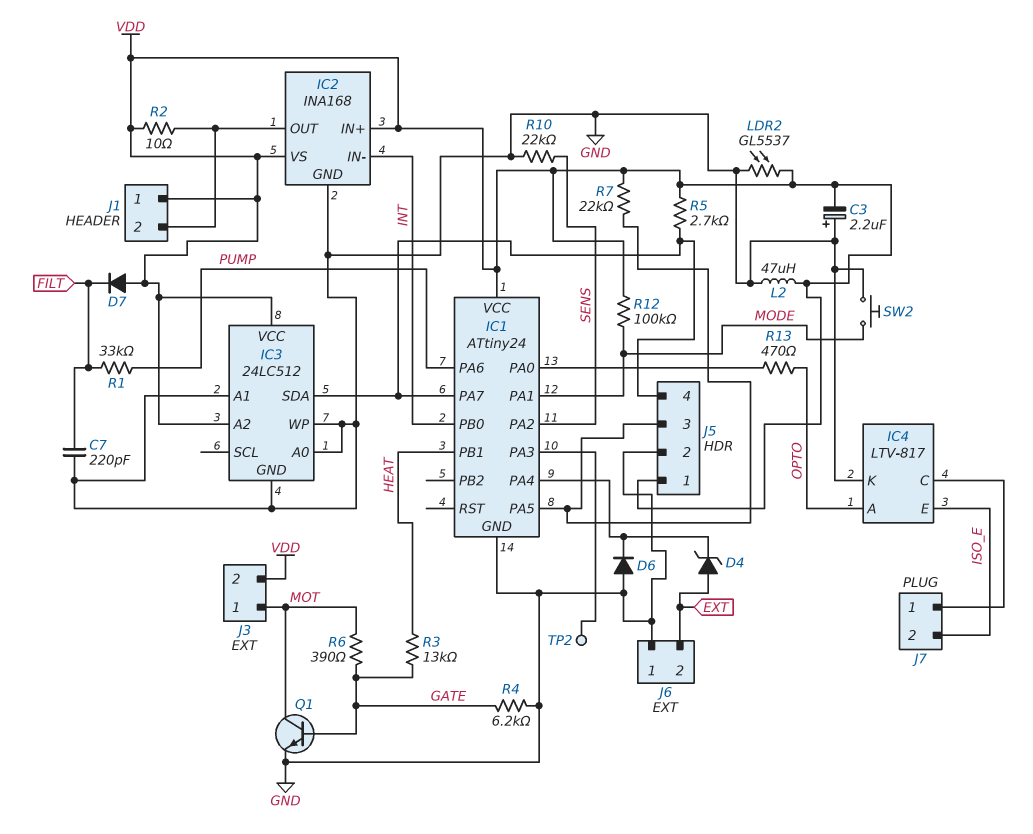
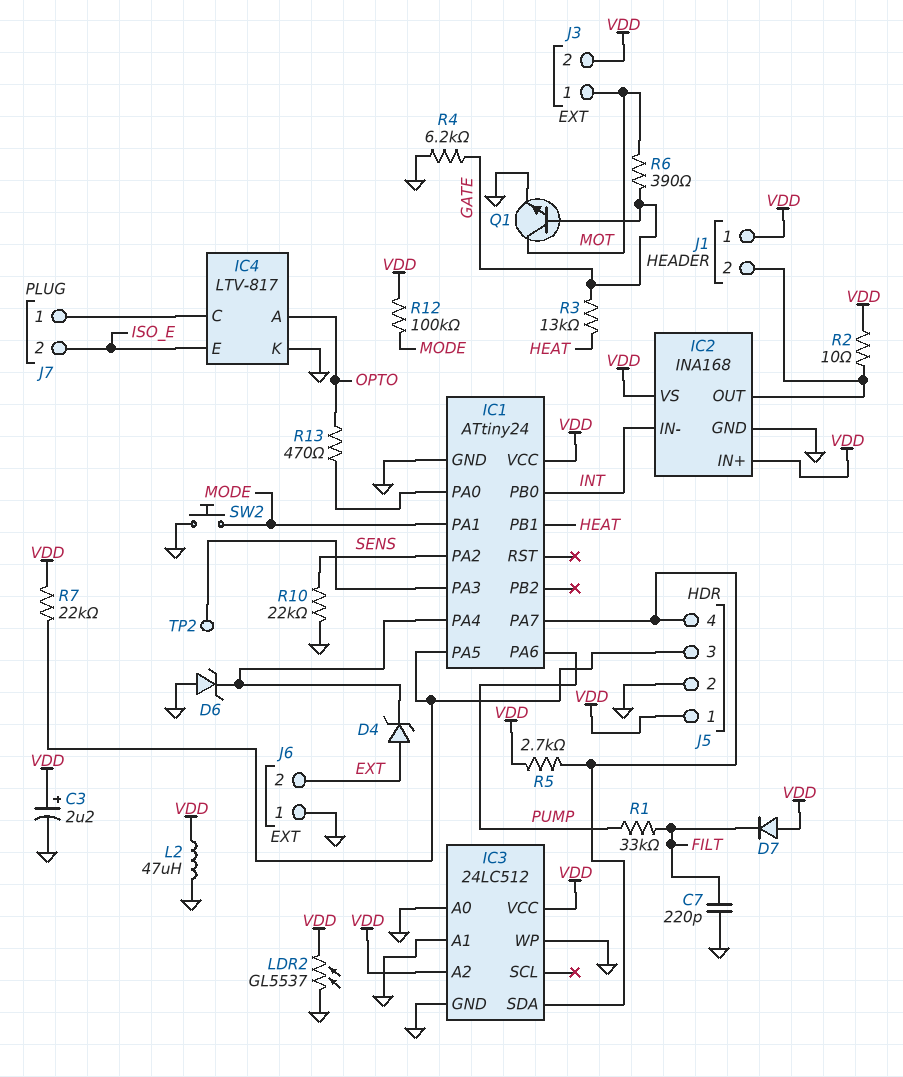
C3: 2.2uF (plus GND, minus VDD) -> 2.2uF (plus VDD, minus GND)
D6: diode (A GND, K IC1/PA4) -> zener (A GND, K IC1/PA4)

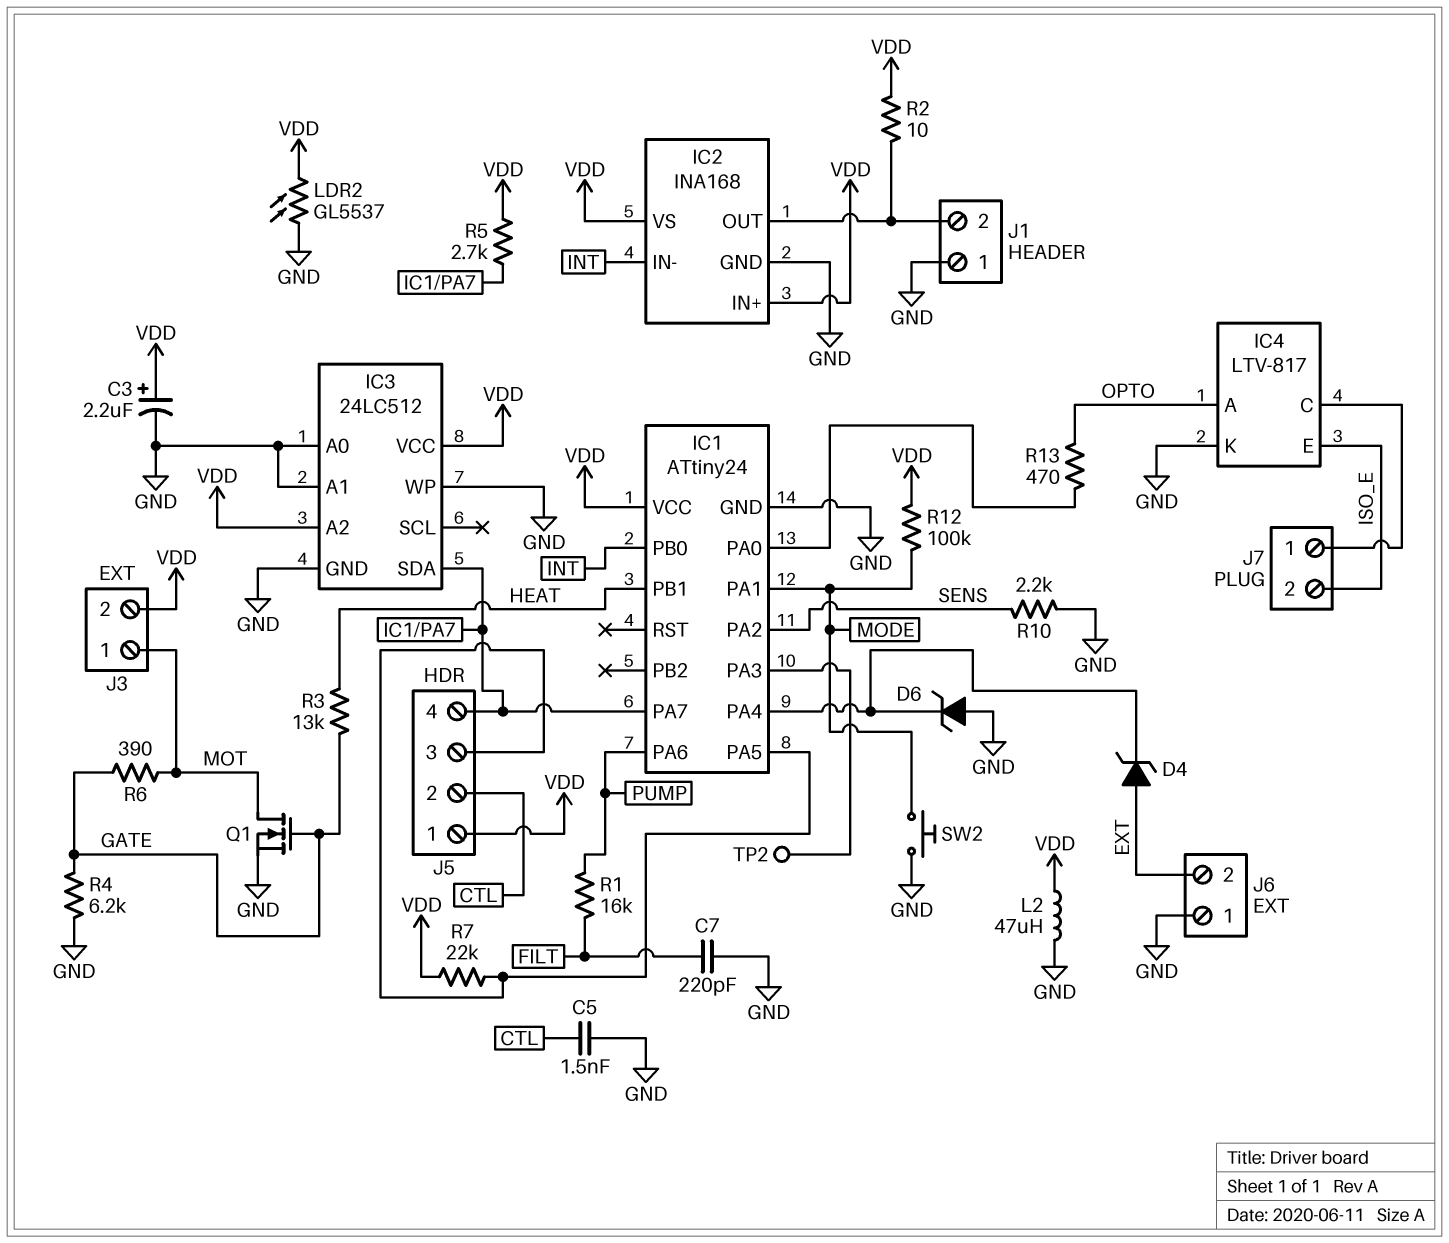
C5: none -> 1.5nF (CTL, GND)
D7: diode (A VDD, K FILT) -> none
J1 pin 1: VDD -> GND
J5 pin 2: GND -> CTL
Q1: NPN (B GATE, C MOT, E GND) -> NMOS (G GATE, D MOT, S GND)
R1: 33k (FILT, PUMP) -> 16k (FILT, PUMP)
R10: 22k (GND, SENS) -> 2.2k (GND, SENS)

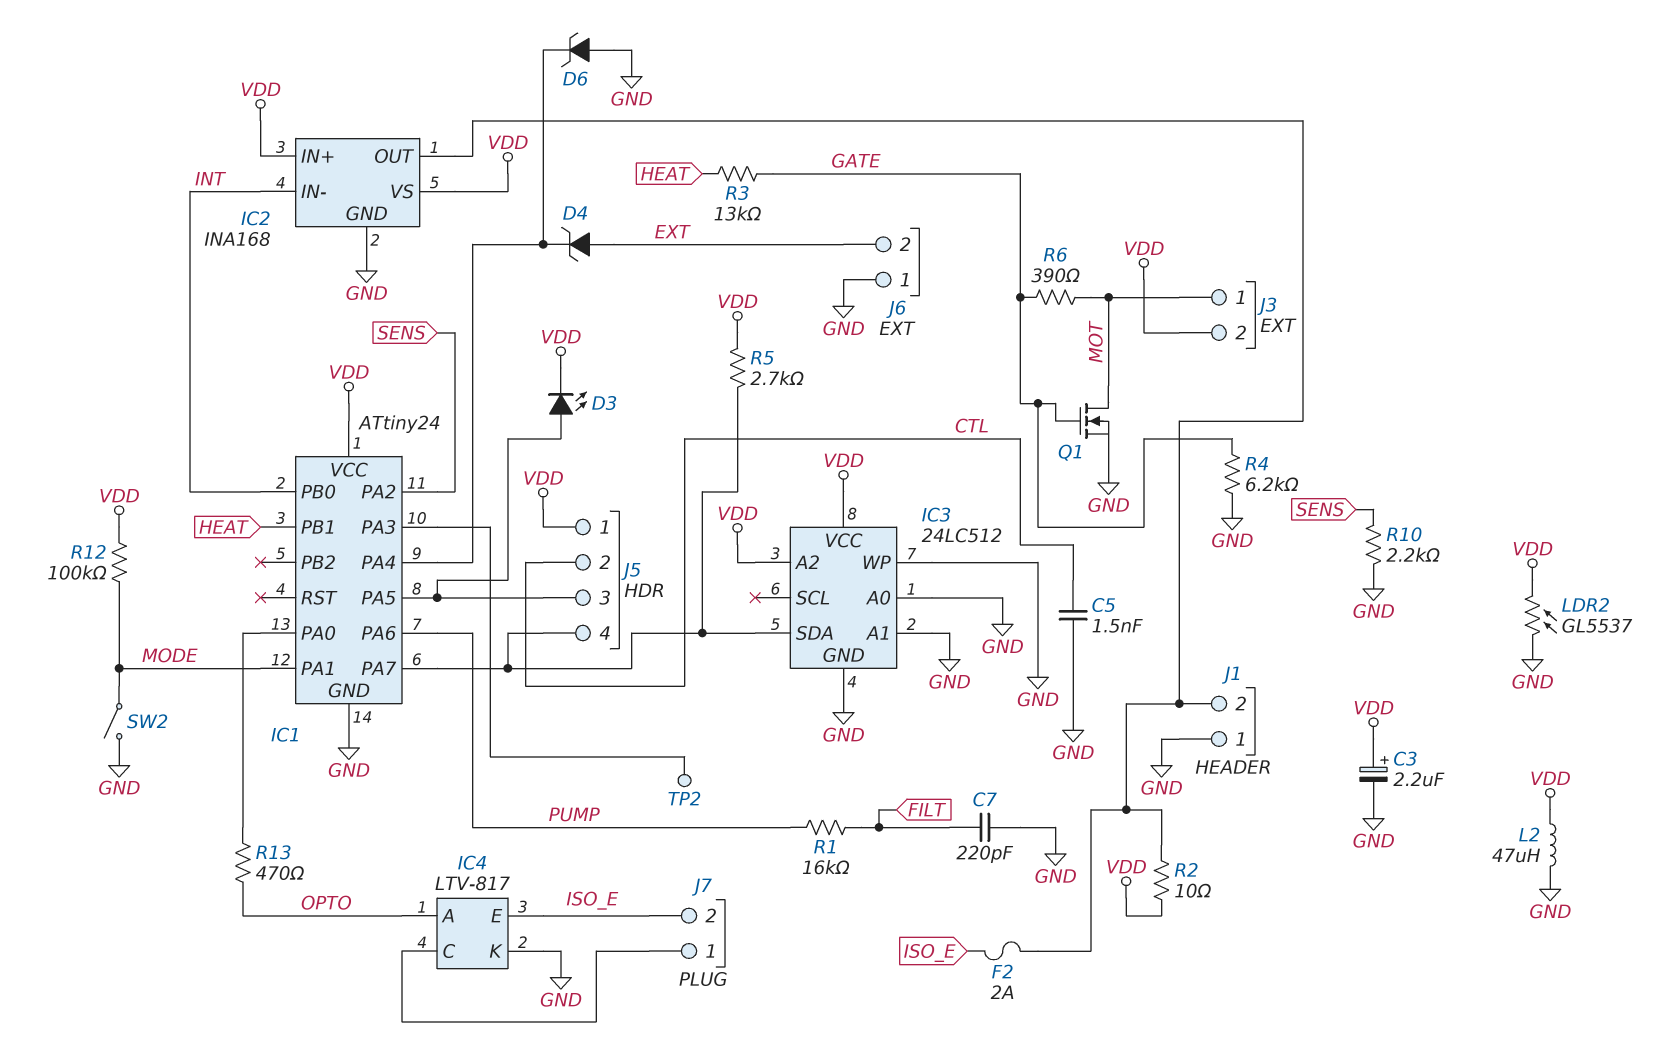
D3: none -> LED (A IC1/PA5, K VDD)
F2: none -> 2A (IC2/OUT, ISO_E)
R7: 22k (IC1/PA5, VDD) -> none
SW2: button (GND, MODE) -> switch (GND, MODE)

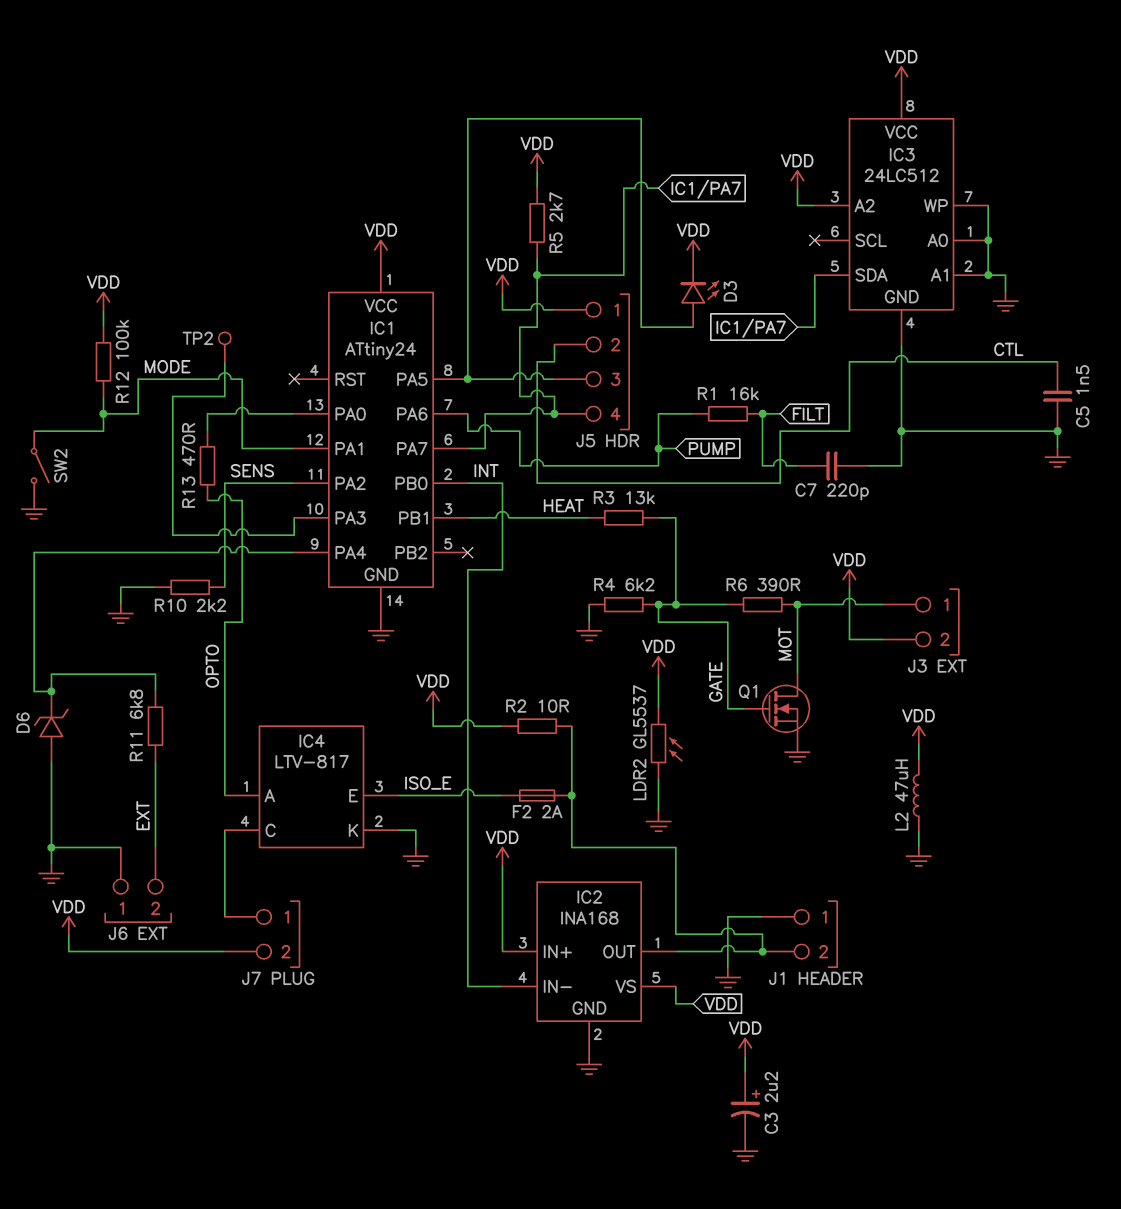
D4: zener (A EXT, K IC1/PA4) -> none
J7 pin 2: ISO_E -> VDD
R11: none -> 6.8k (EXT, IC1/PA4)

